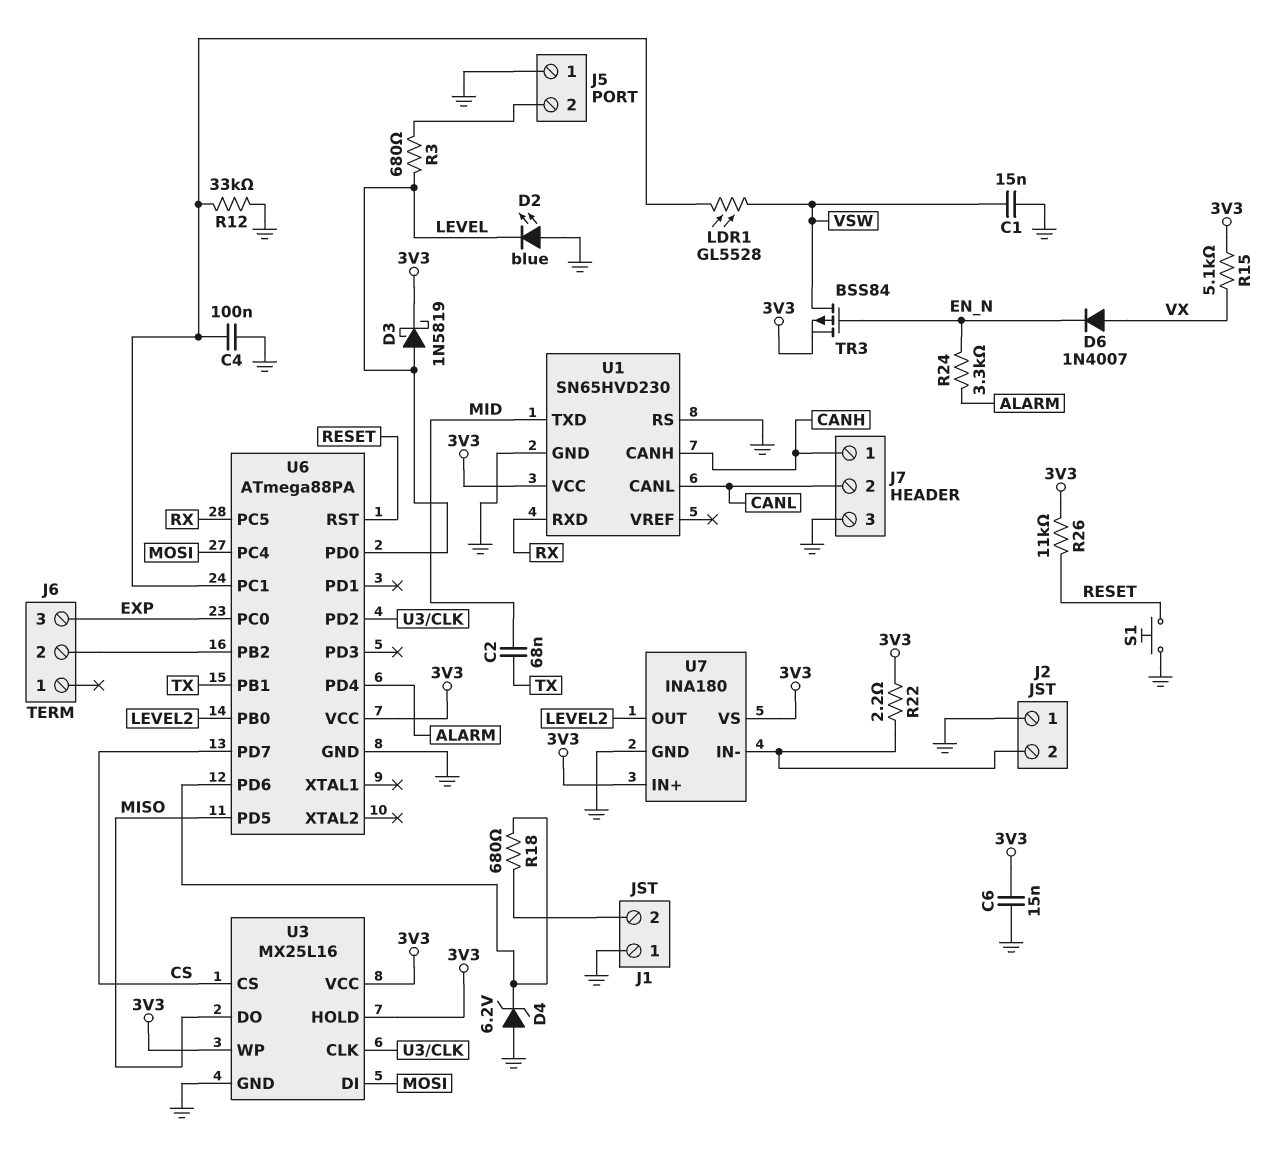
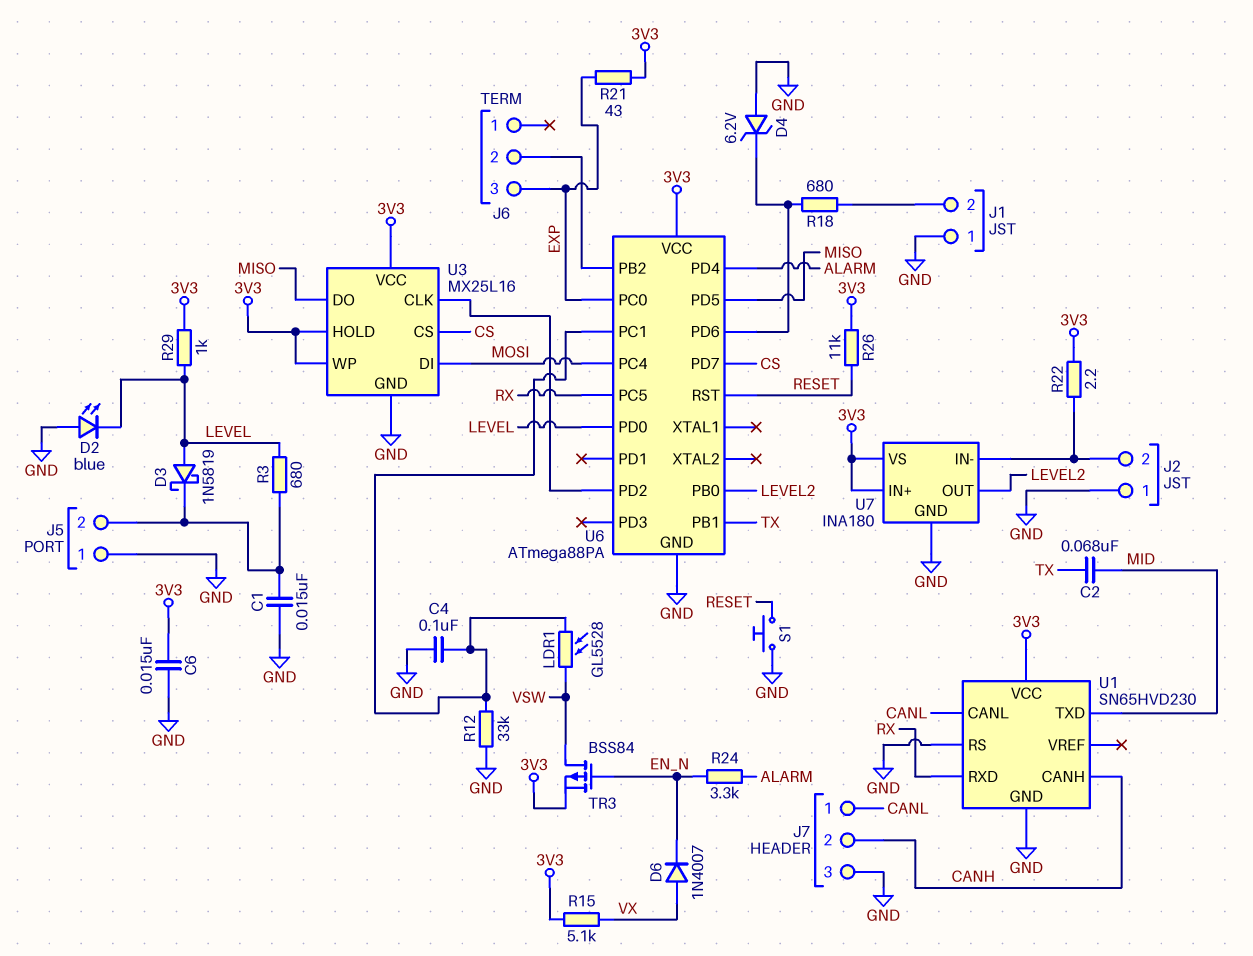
C1: 15nF (GND, VSW) -> 15nF (GND, J5/2)
D3: schottky 1N5819 (A LEVEL, K 3V3) -> schottky 1N5819 (A LEVEL, K J5/2)
J7 pin 1: CANH -> CANL
J7 pin 2: CANL -> CANH
R21: none -> 43 (3V3, EXP)
R29: none -> 1k (3V3, LEVEL)

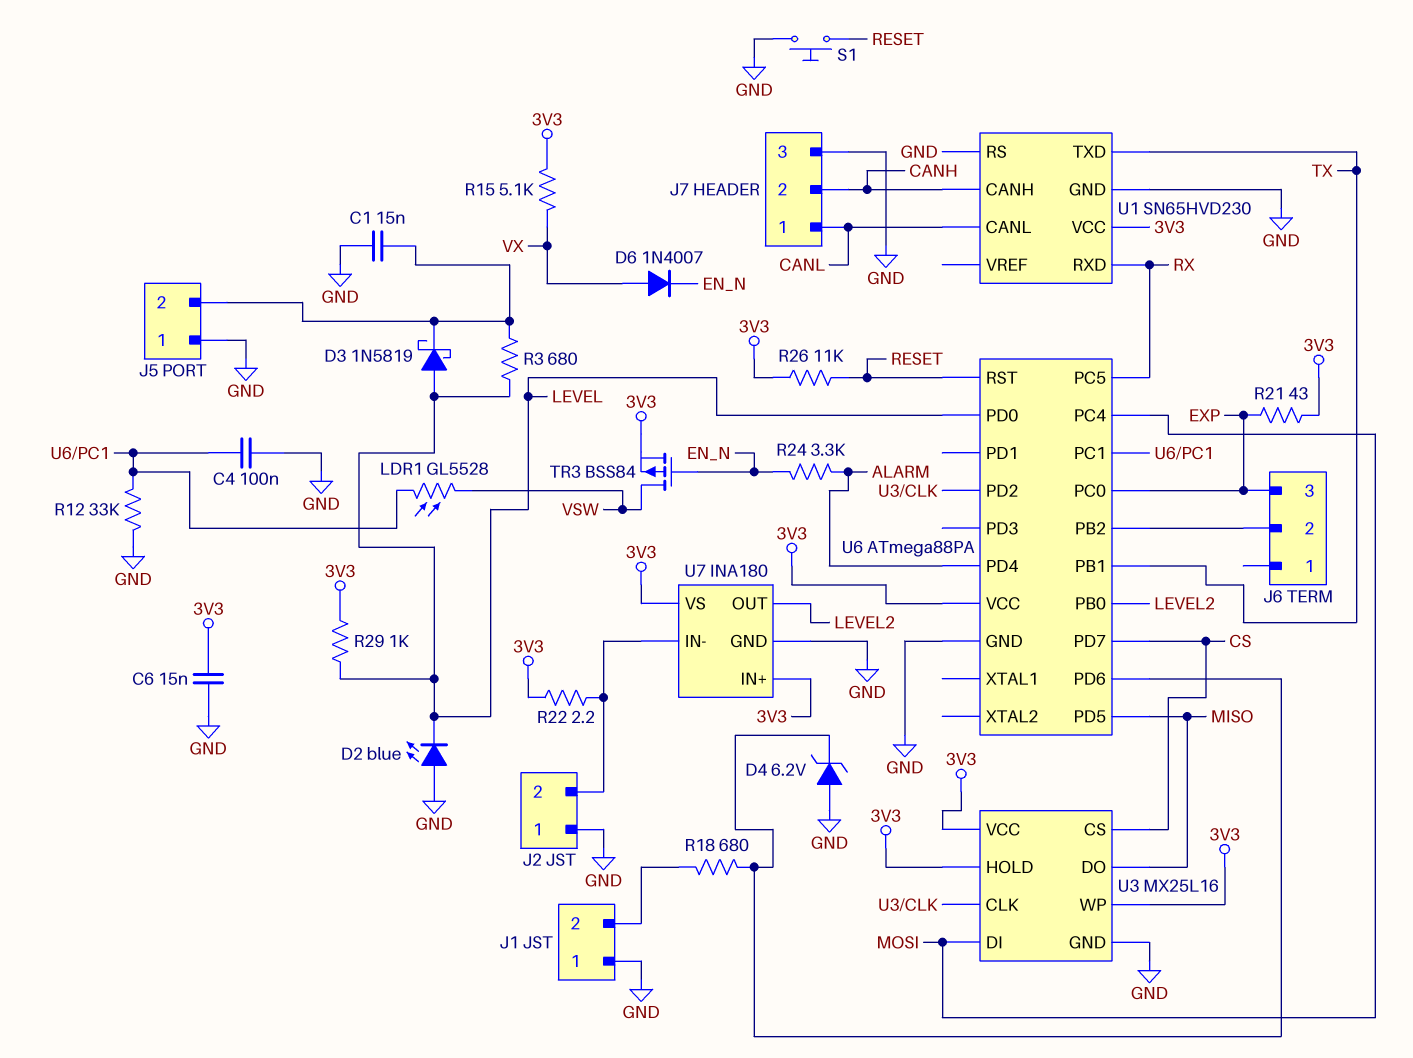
C2: 68nF (MID, TX) -> none
U1 pin TXD: MID -> TX

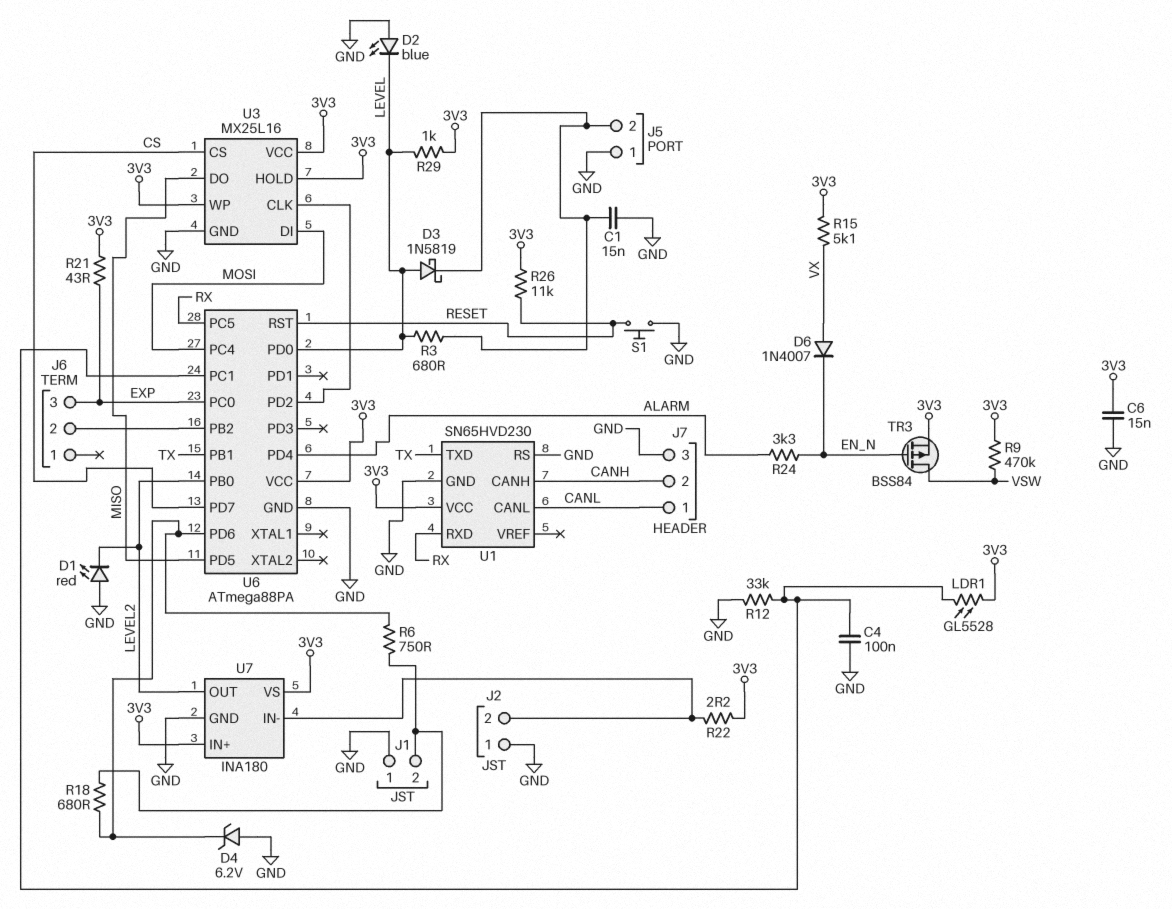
D1: none -> LED red (A GND, K LEVEL2)
LDR1: GL5528 (U6/PC1, VSW) -> GL5528 (3V3, U6/PC1)
R6: none -> 750 (J1/2, U6/PD6)
R9: none -> 470k (3V3, VSW)

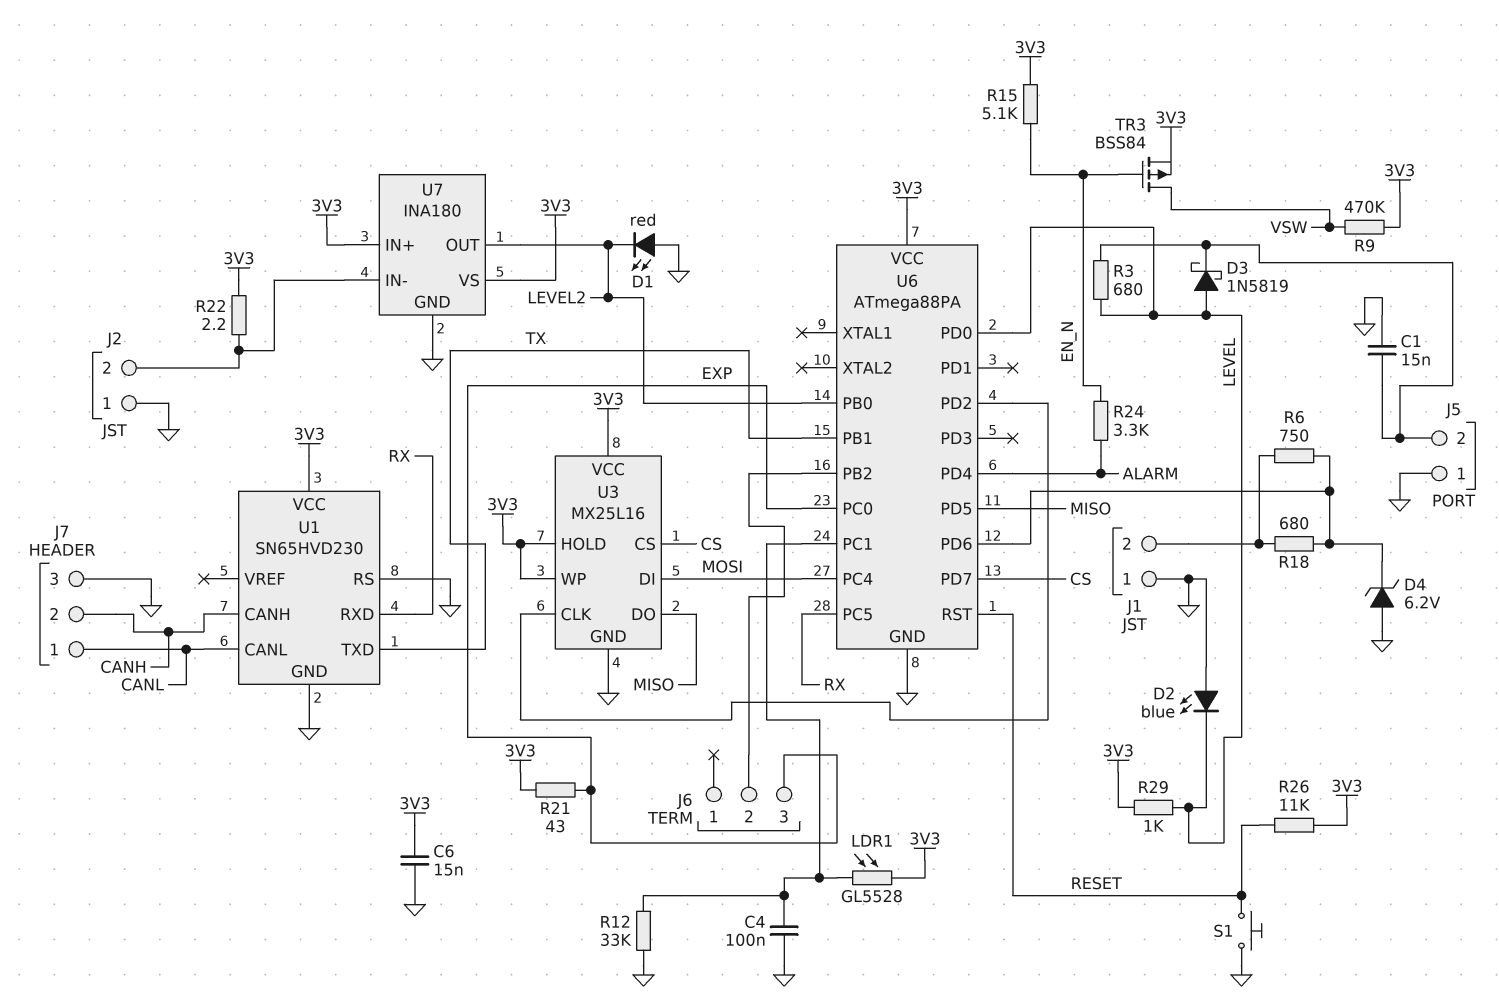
D6: diode 1N4007 (A VX, K EN_N) -> none
R15: 5.1k (3V3, VX) -> 5.1k (3V3, EN_N)

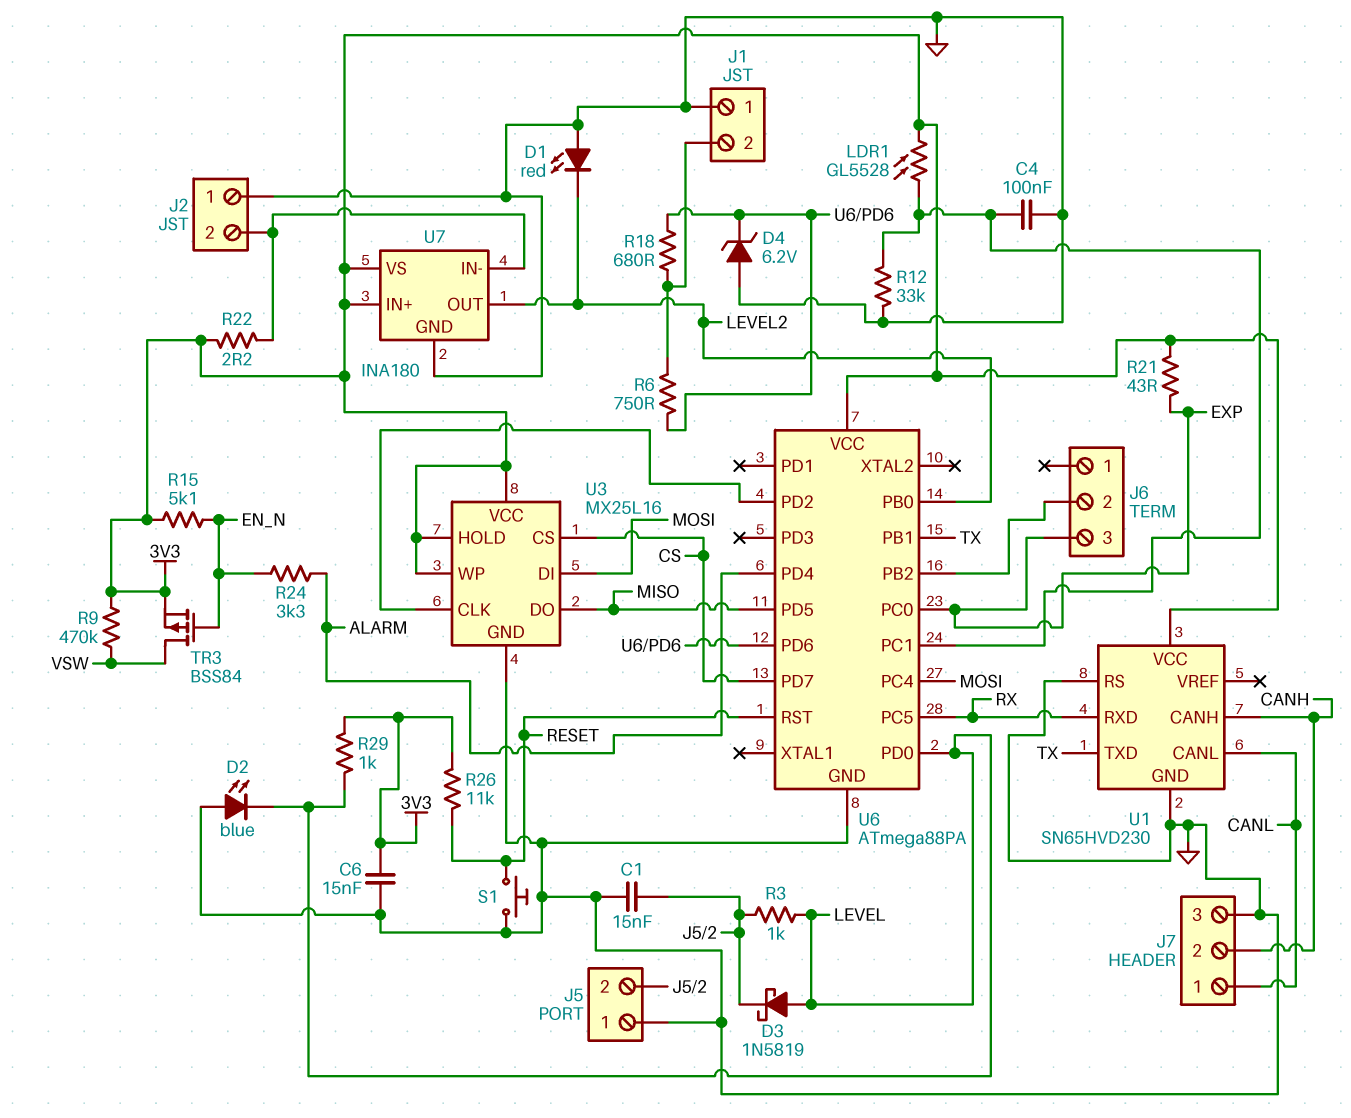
R3: 680 (J5/2, LEVEL) -> 1k (J5/2, LEVEL)

